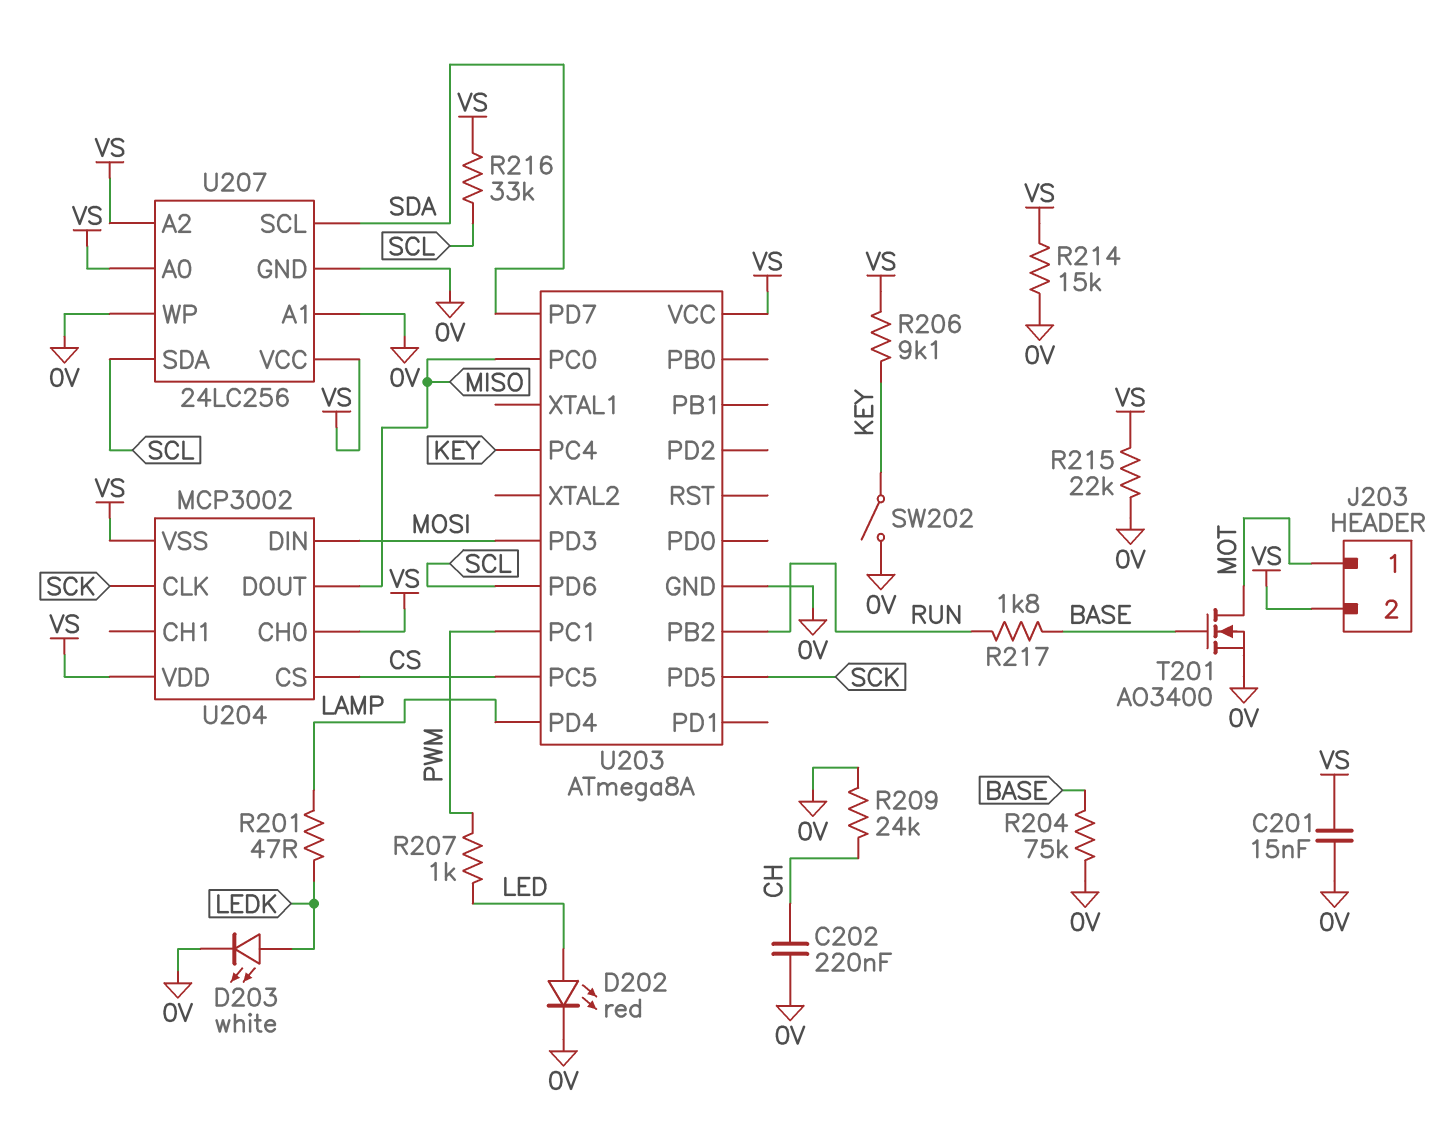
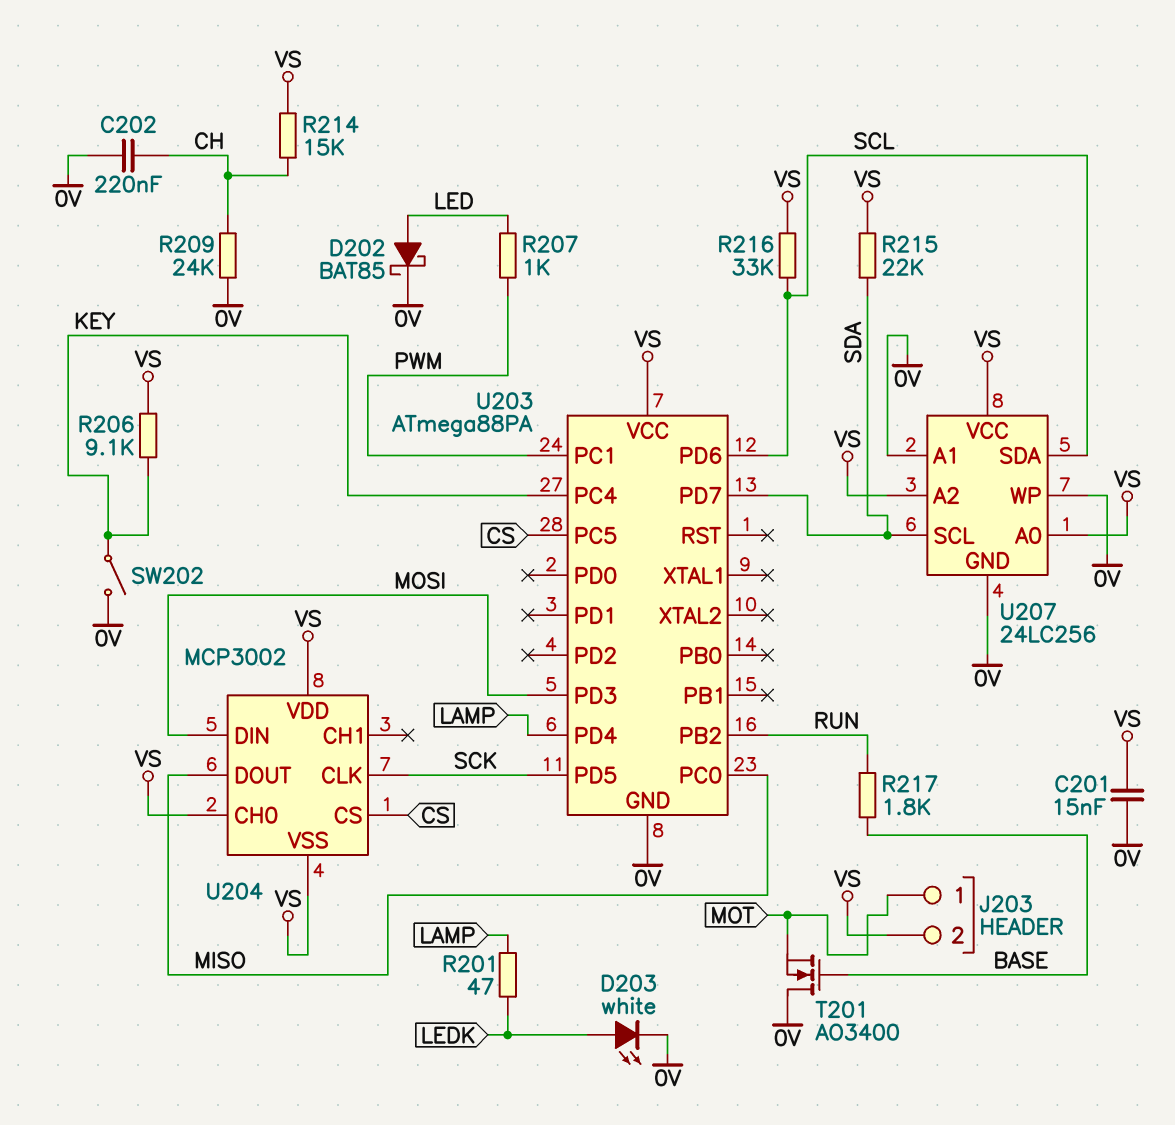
D202: LED red (A LED, K 0V) -> schottky BAT85 (A LED, K 0V)
R204: 75k (0V, BASE) -> none
R214: 15k (0V, VS) -> 15k (CH, VS)
R215: 22k (0V, VS) -> 22k (SDA, VS)
T201: NMOS AO3400 (G BASE, D MOT, S 0V) -> NMOS AO3400 (G BASE, D 0V, S MOT)
U203: ATmega8A -> ATmega88PA

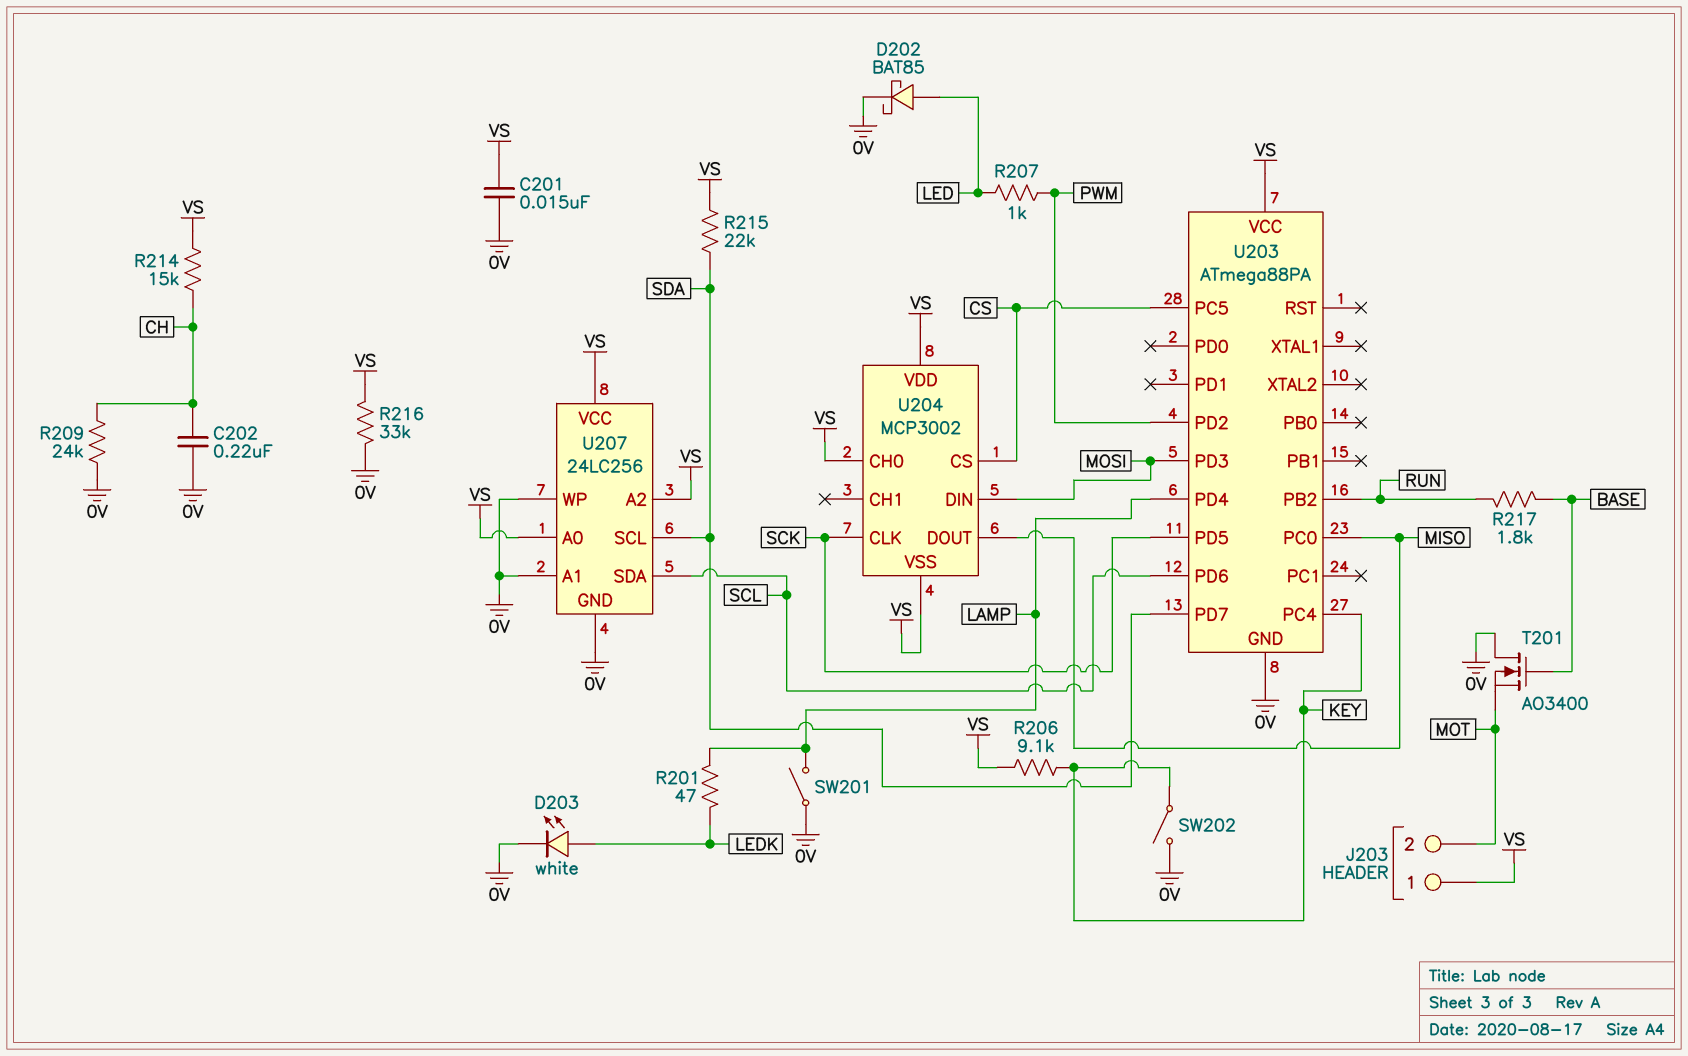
J203 pin 1: MOT -> VS
J203 pin 2: VS -> MOT
R216: 33k (SCL, VS) -> 33k (0V, VS)
SW201: none -> switch (0V, LAMP)
U203 pin PC1: PWM -> none
U203 pin PD2: none -> PWM

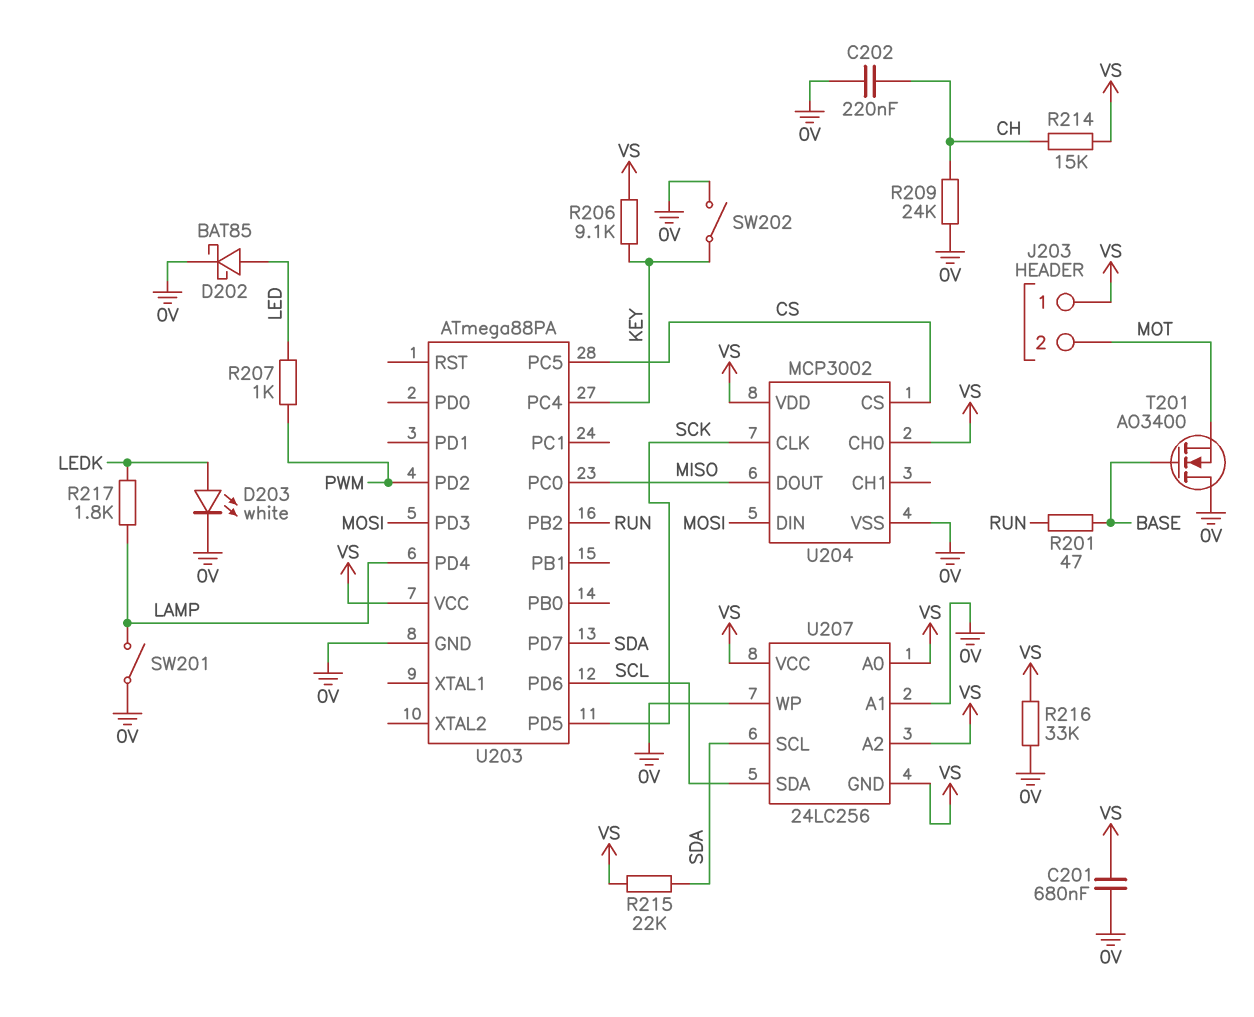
C201: 15nF (0V, VS) -> 680nF (0V, VS)
R201: 47 (LAMP, LEDK) -> 47 (BASE, RUN)
R217: 1.8k (BASE, RUN) -> 1.8k (LAMP, LEDK)
U204 pin VSS: VS -> 0V
U207 pin GND: 0V -> VS

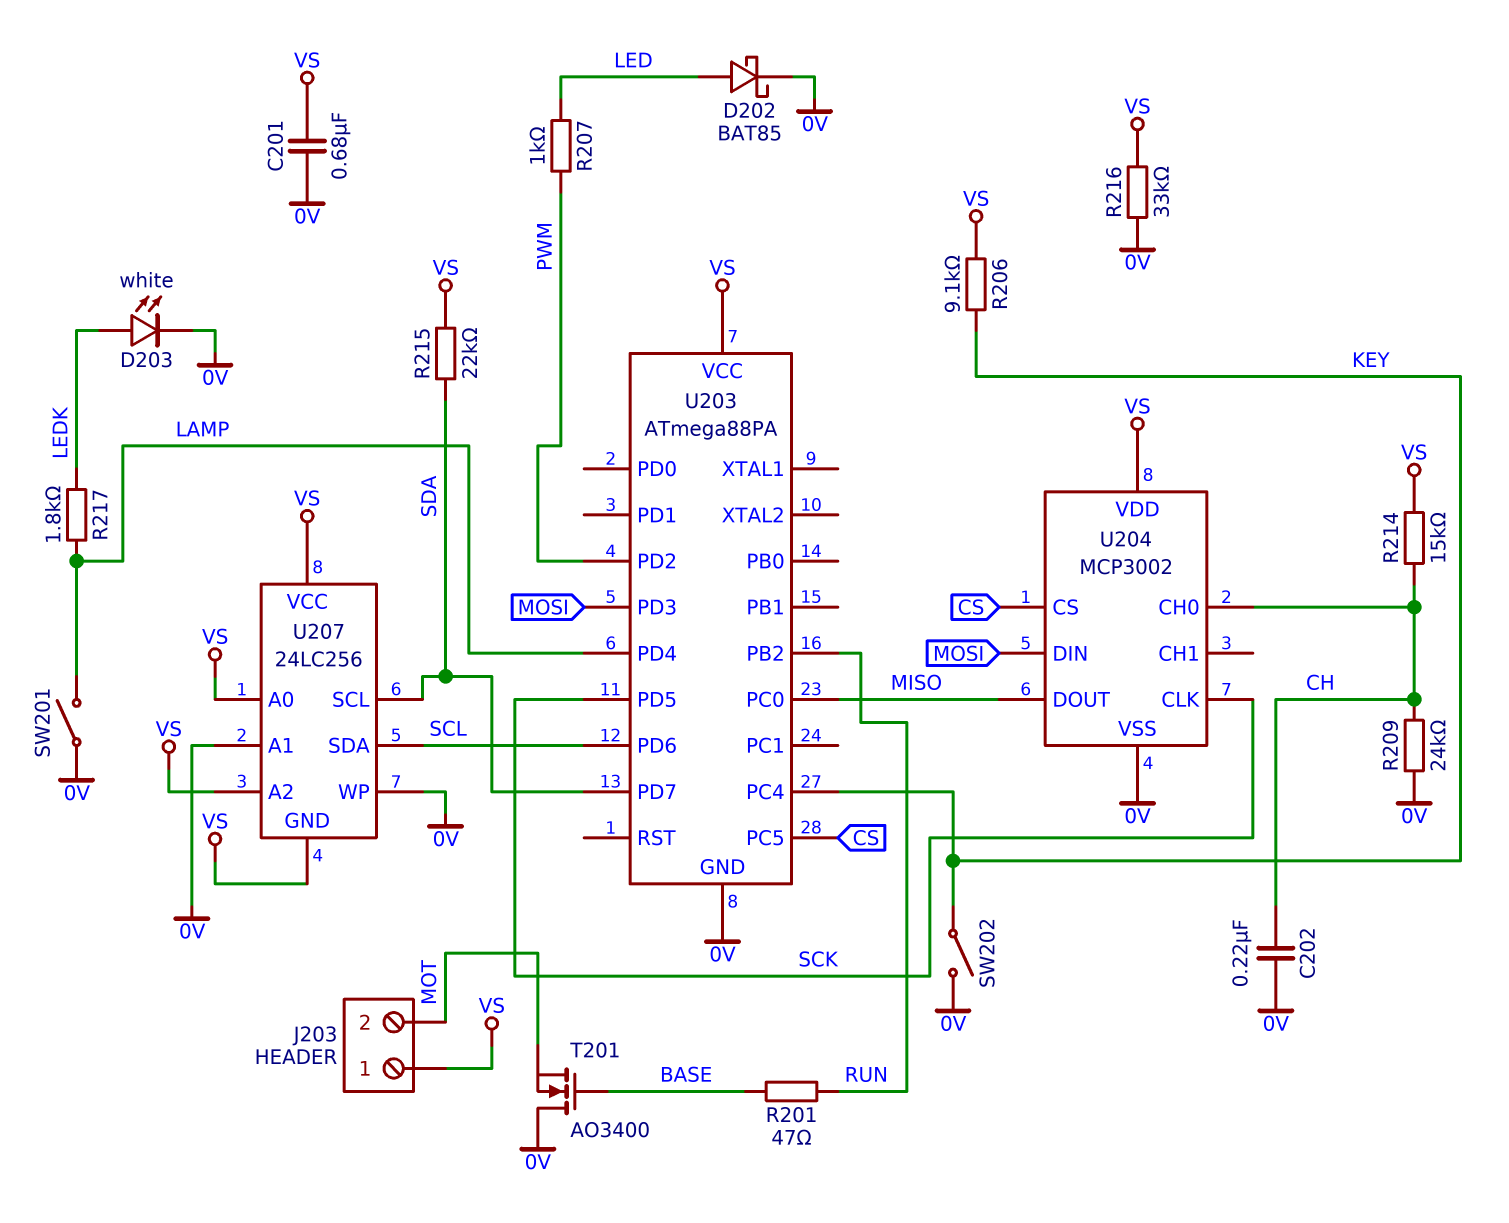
U204 pin CH0: VS -> CH

